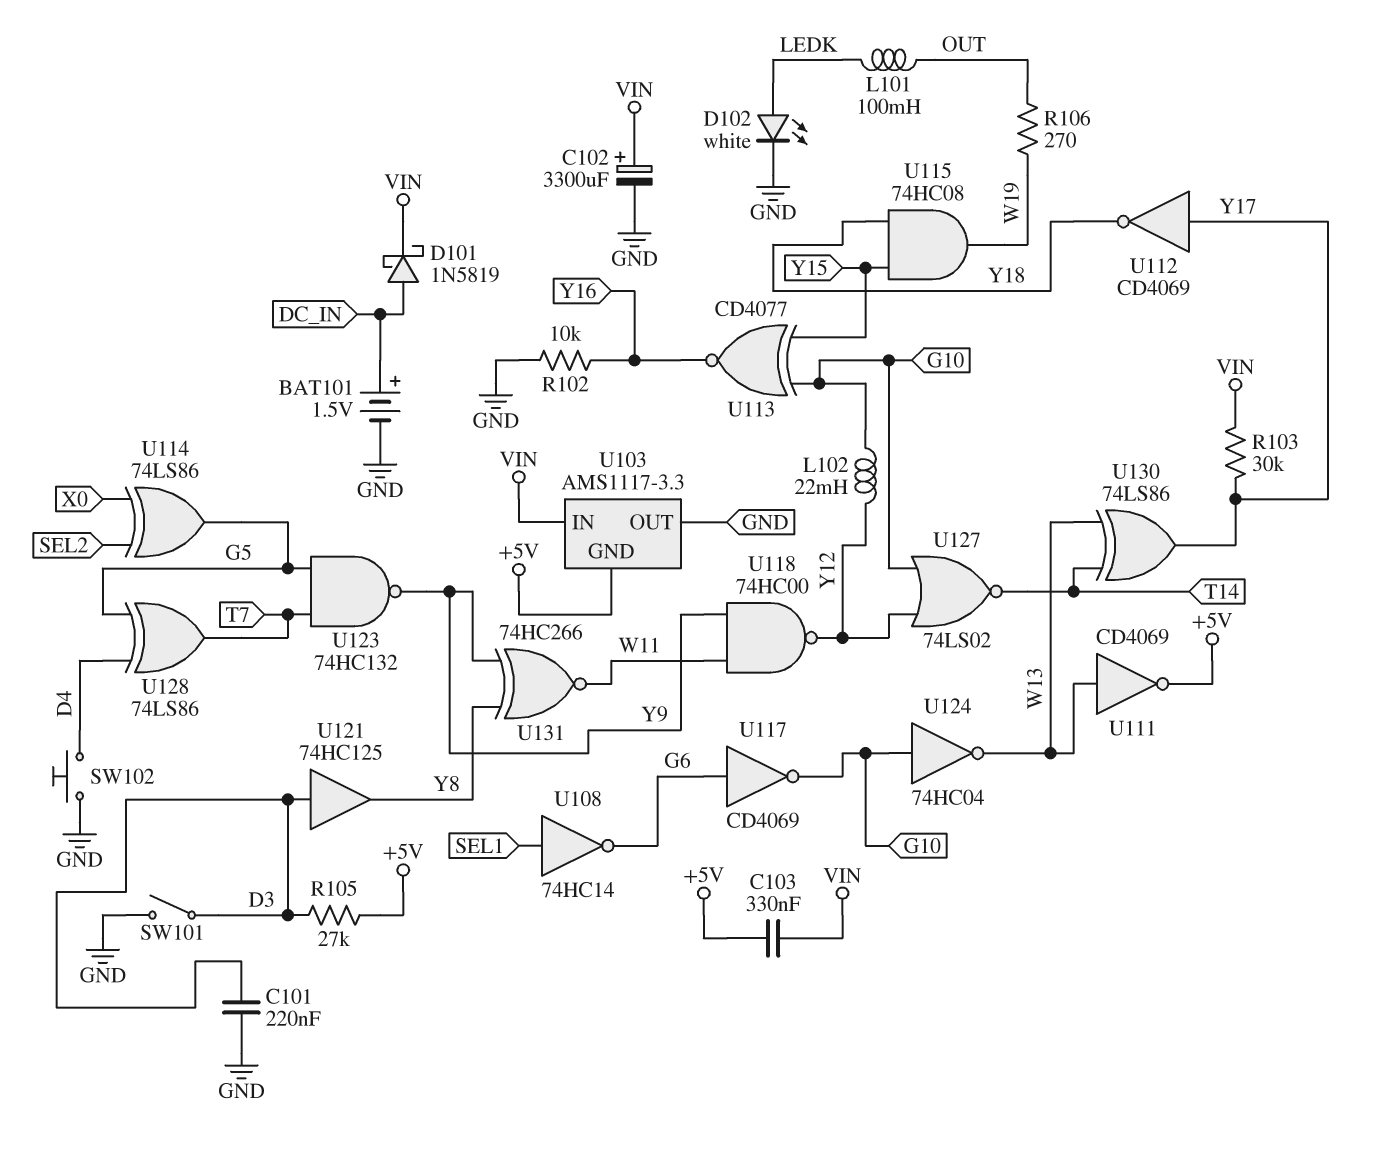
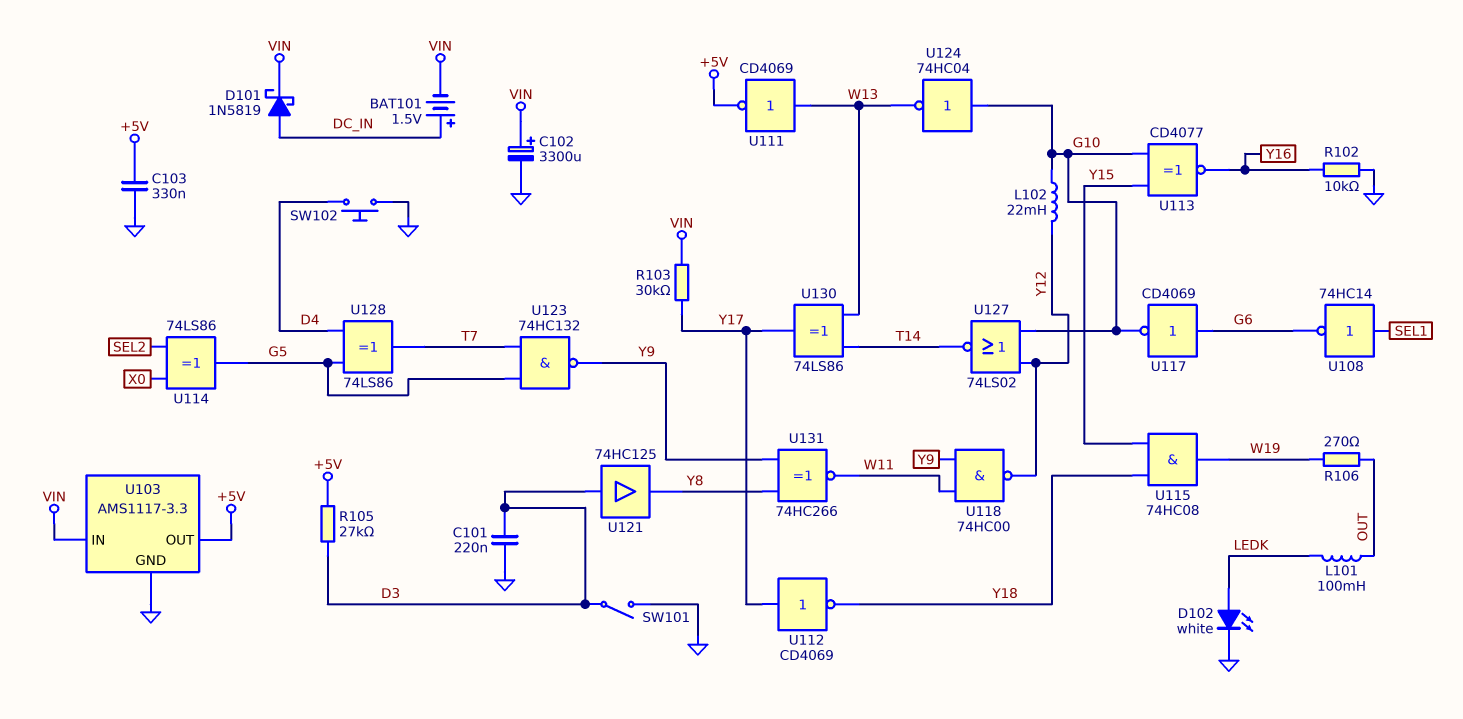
BAT101: 1.5V (plus DC_IN, minus GND) -> 1.5V (plus DC_IN, minus VIN)
C103: 330nF (+5V, VIN) -> 330nF (+5V, GND)
U103 pin GND: +5V -> GND
U103 pin OUT: GND -> +5V

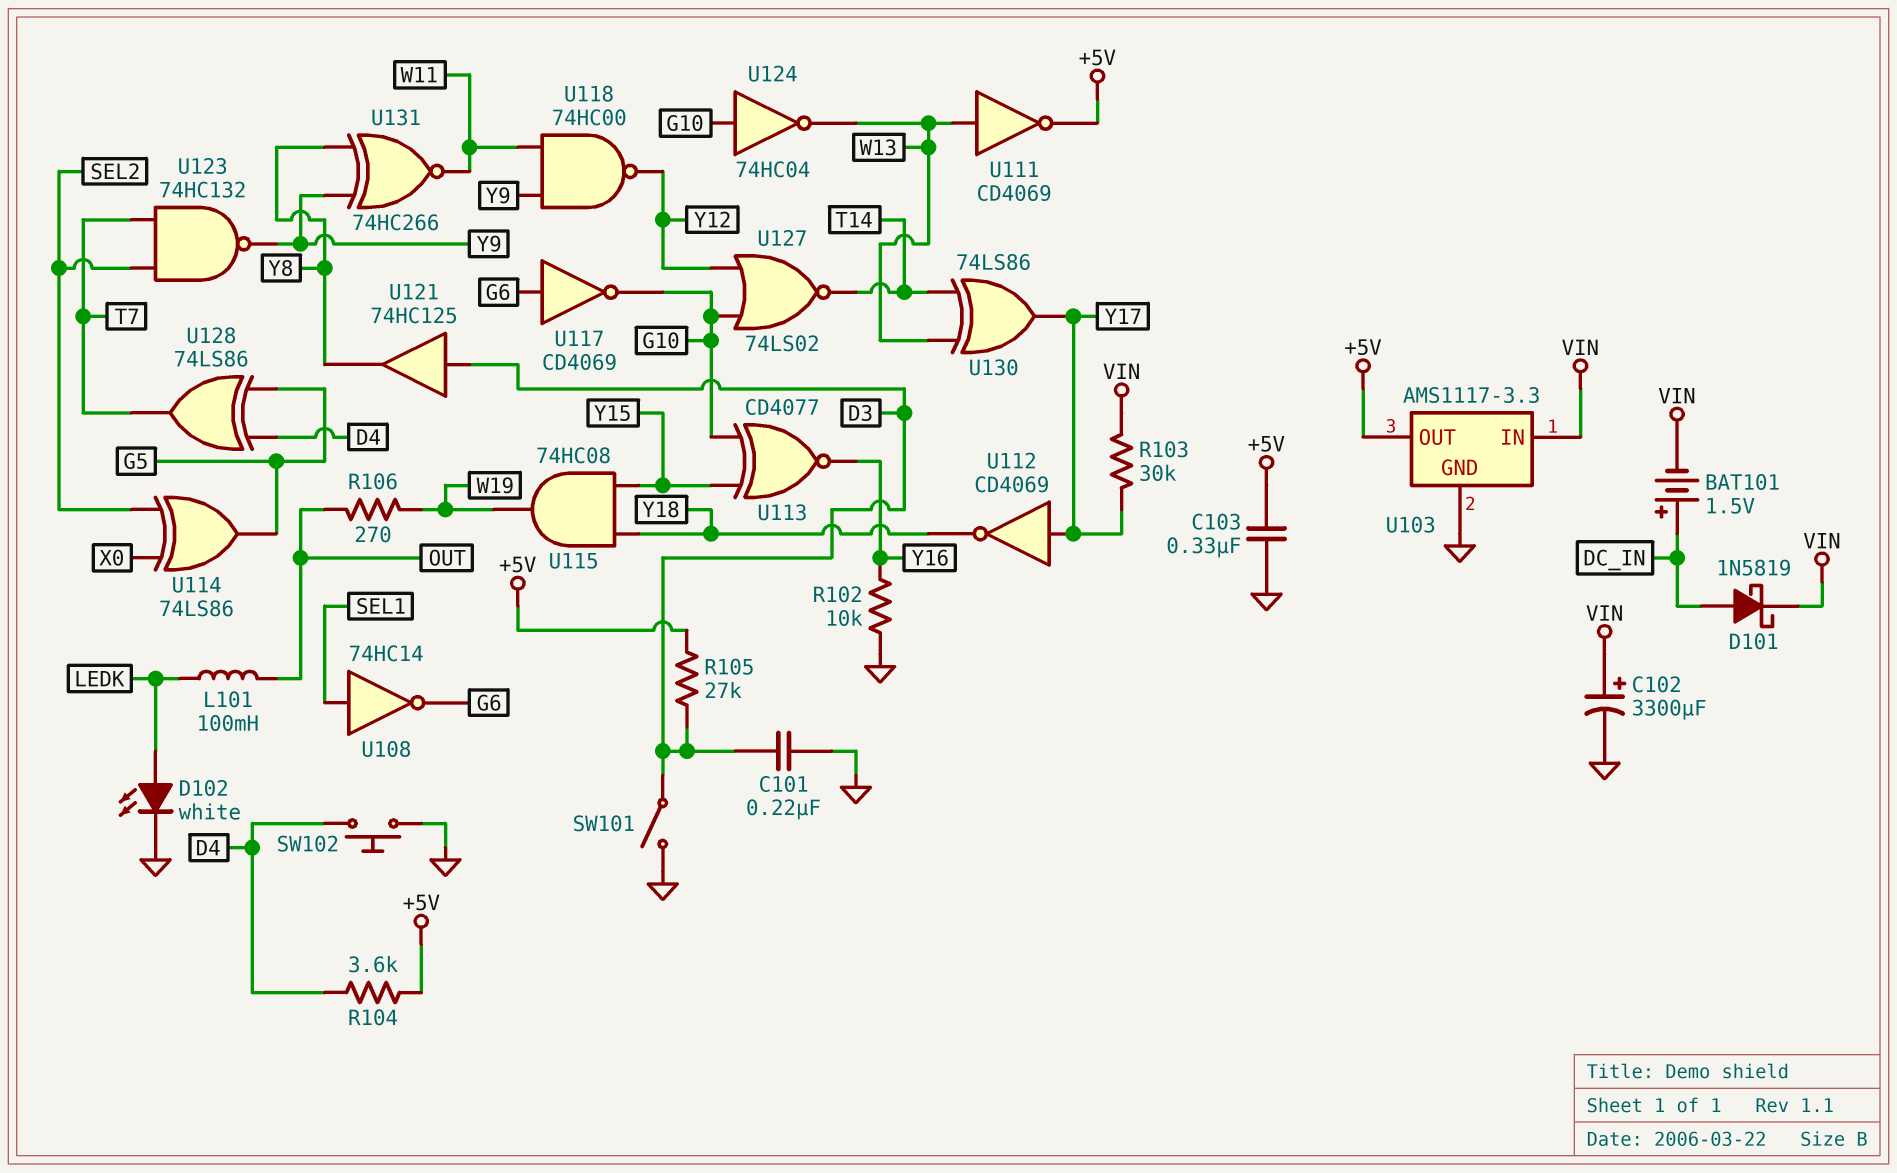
L102: 22mH (G10, Y12) -> none
R104: none -> 3.6k (+5V, D4)
U123: NAND 74HC132 (in G5, in T7, out Y9) -> NAND 74HC132 (in SEL2, in T7, out Y9)

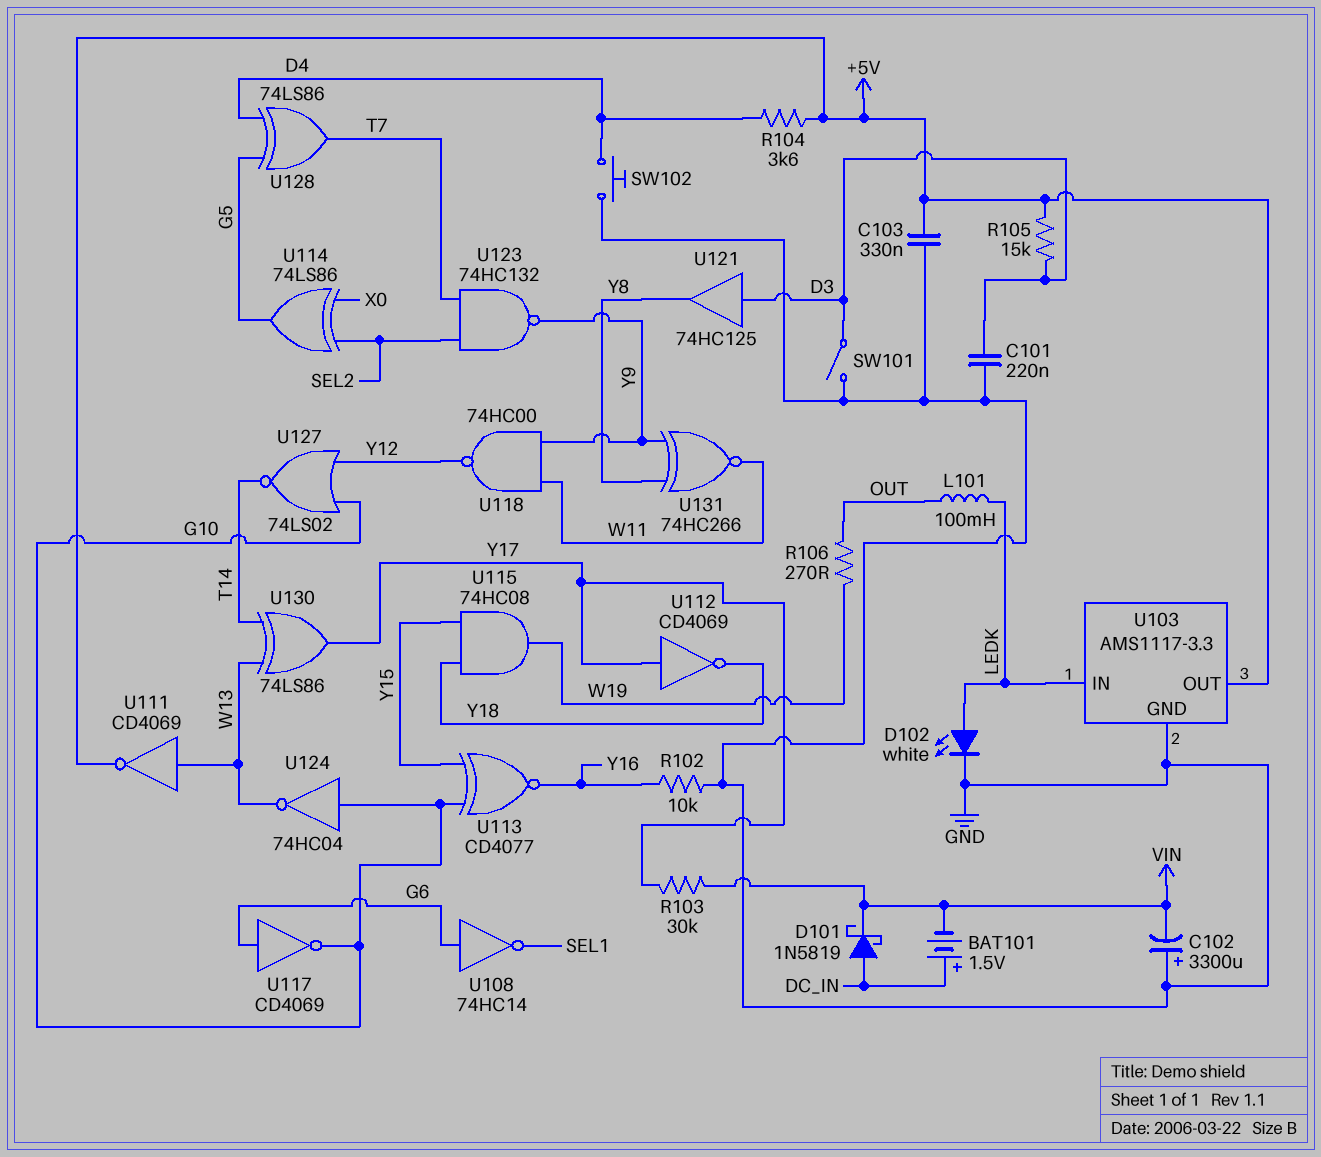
C102: 3300uF (plus VIN, minus GND) -> 3300uF (plus GND, minus VIN)
R105: 27k (+5V, D3) -> 15k (+5V, D3)
U103 pin IN: VIN -> LEDK
U108: NOT 74HC14 (in SEL1, out G6) -> NOT 74HC14 (in G6, out SEL1)

